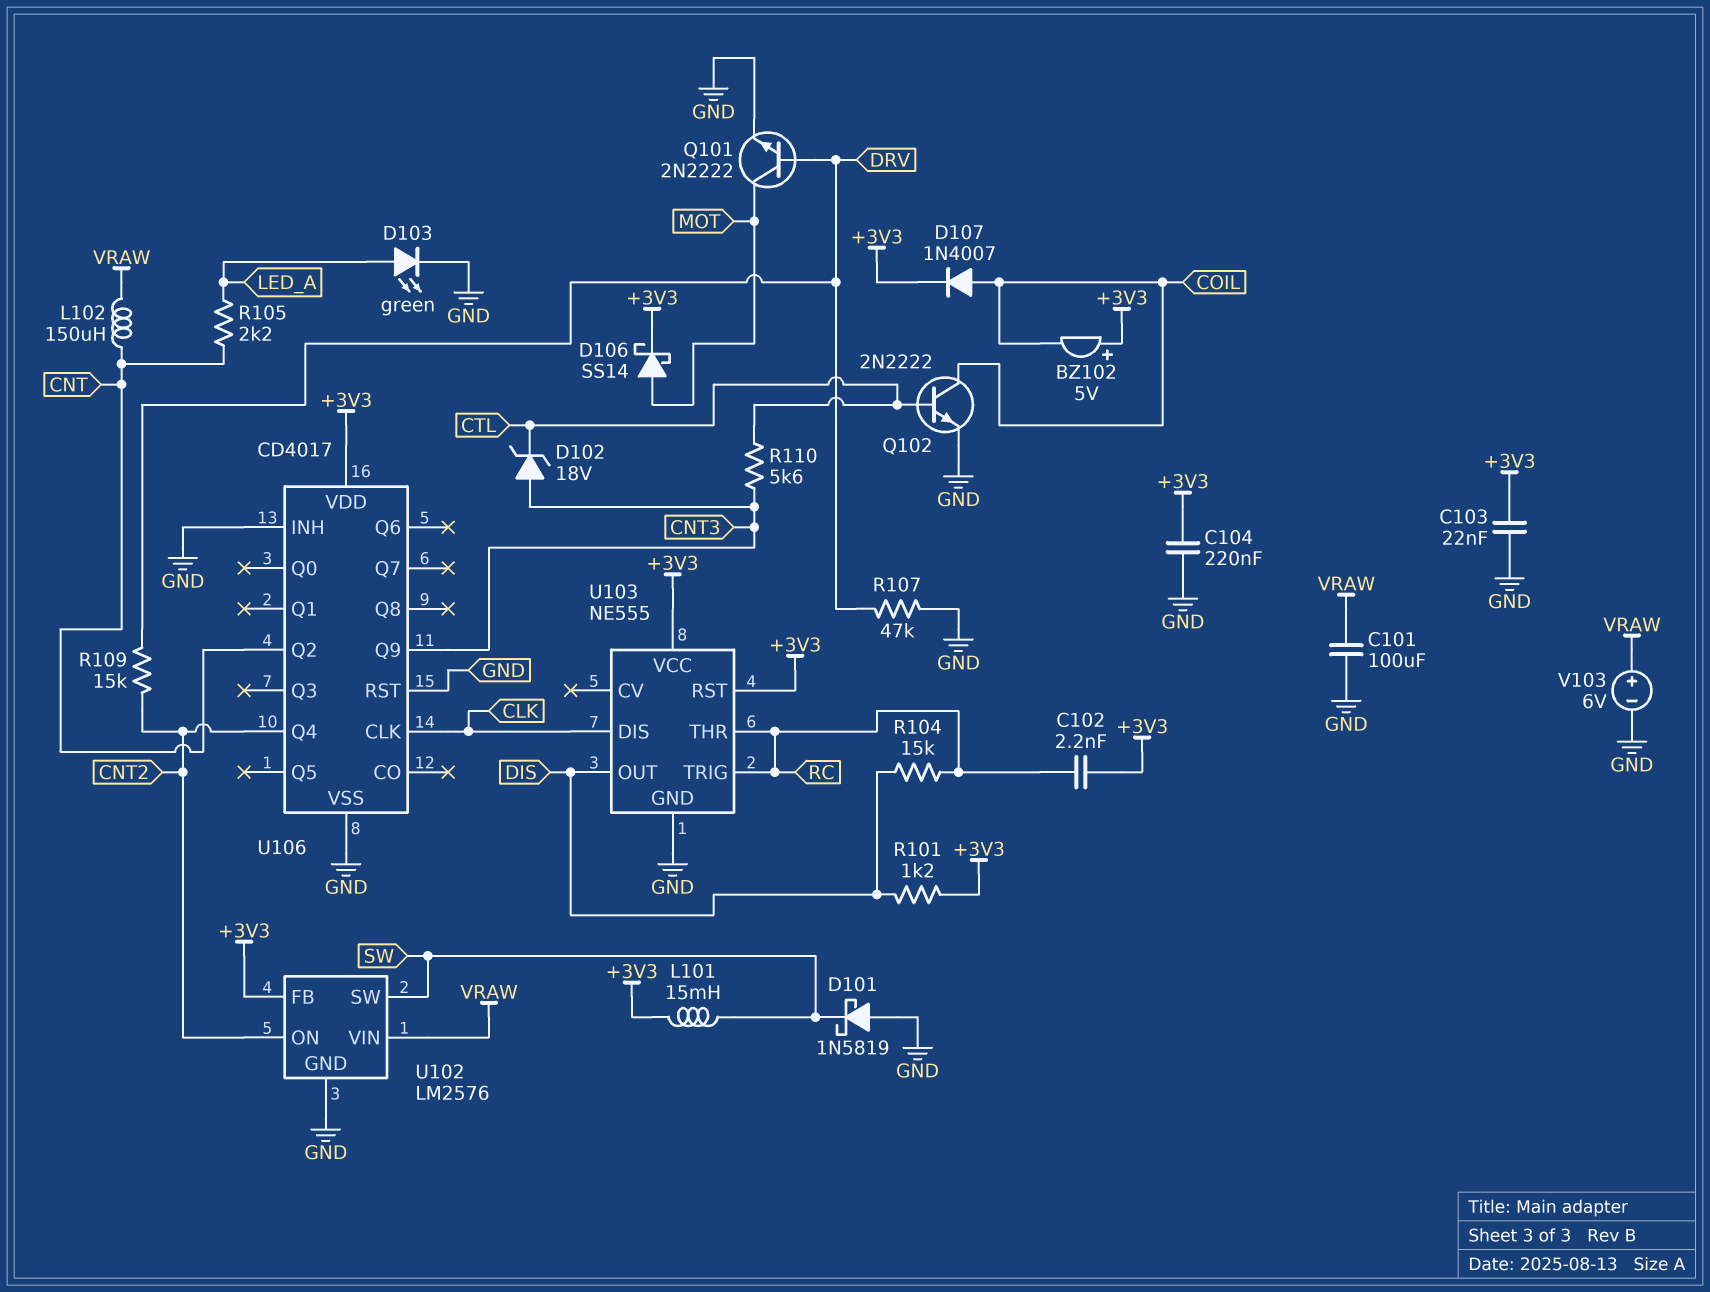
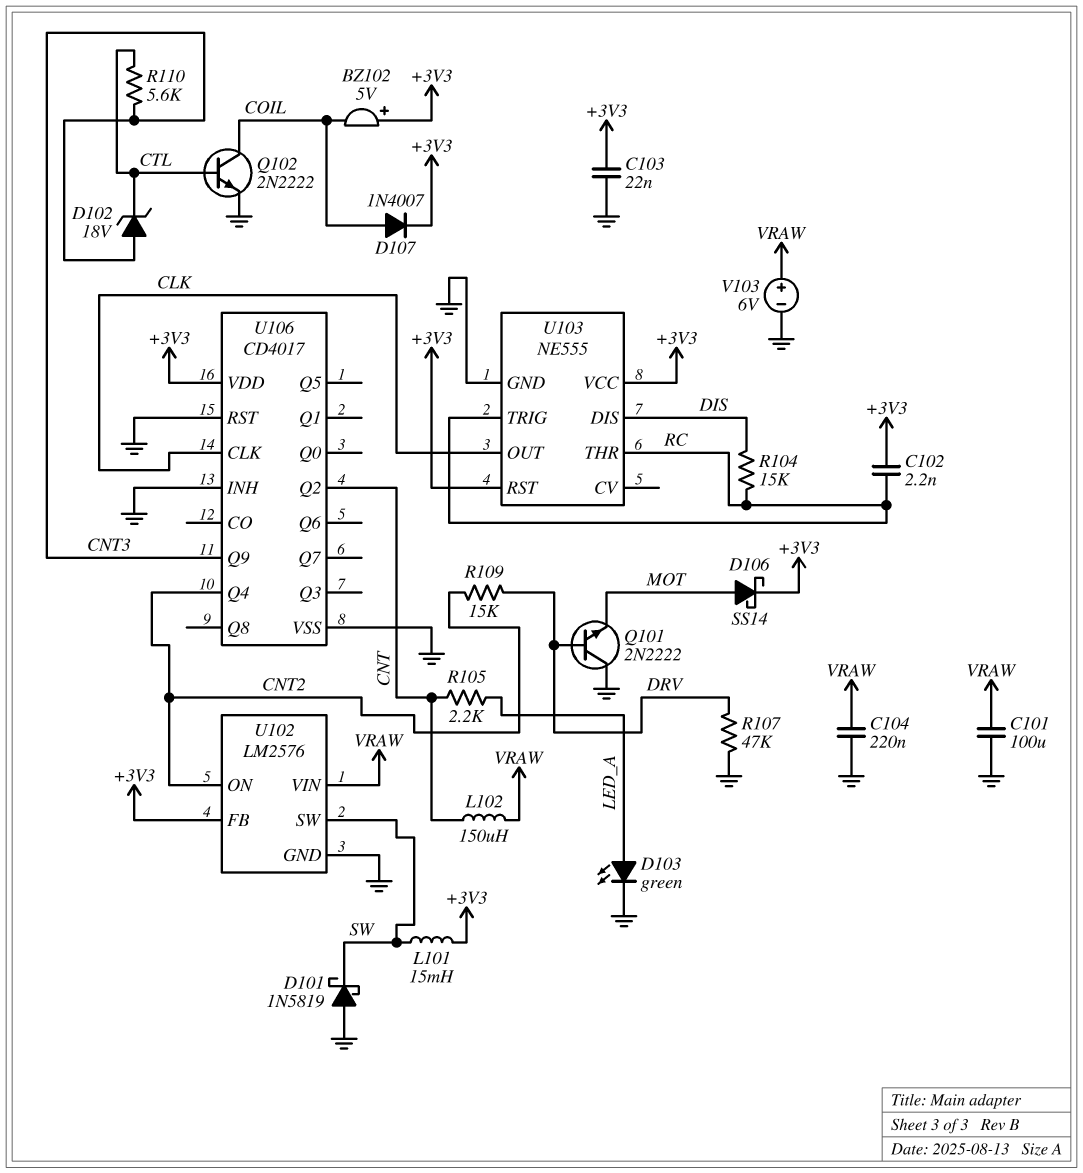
C104: 220nF (+3V3, GND) -> 220nF (GND, VRAW)
Q101: NPN 2N2222 (B DRV, C MOT, E GND) -> NPN 2N2222 (B DRV, C GND, E MOT)
R101: 1.2k (+3V3, DIS) -> none
U103 pin DIS: CLK -> DIS
U103 pin OUT: DIS -> CLK

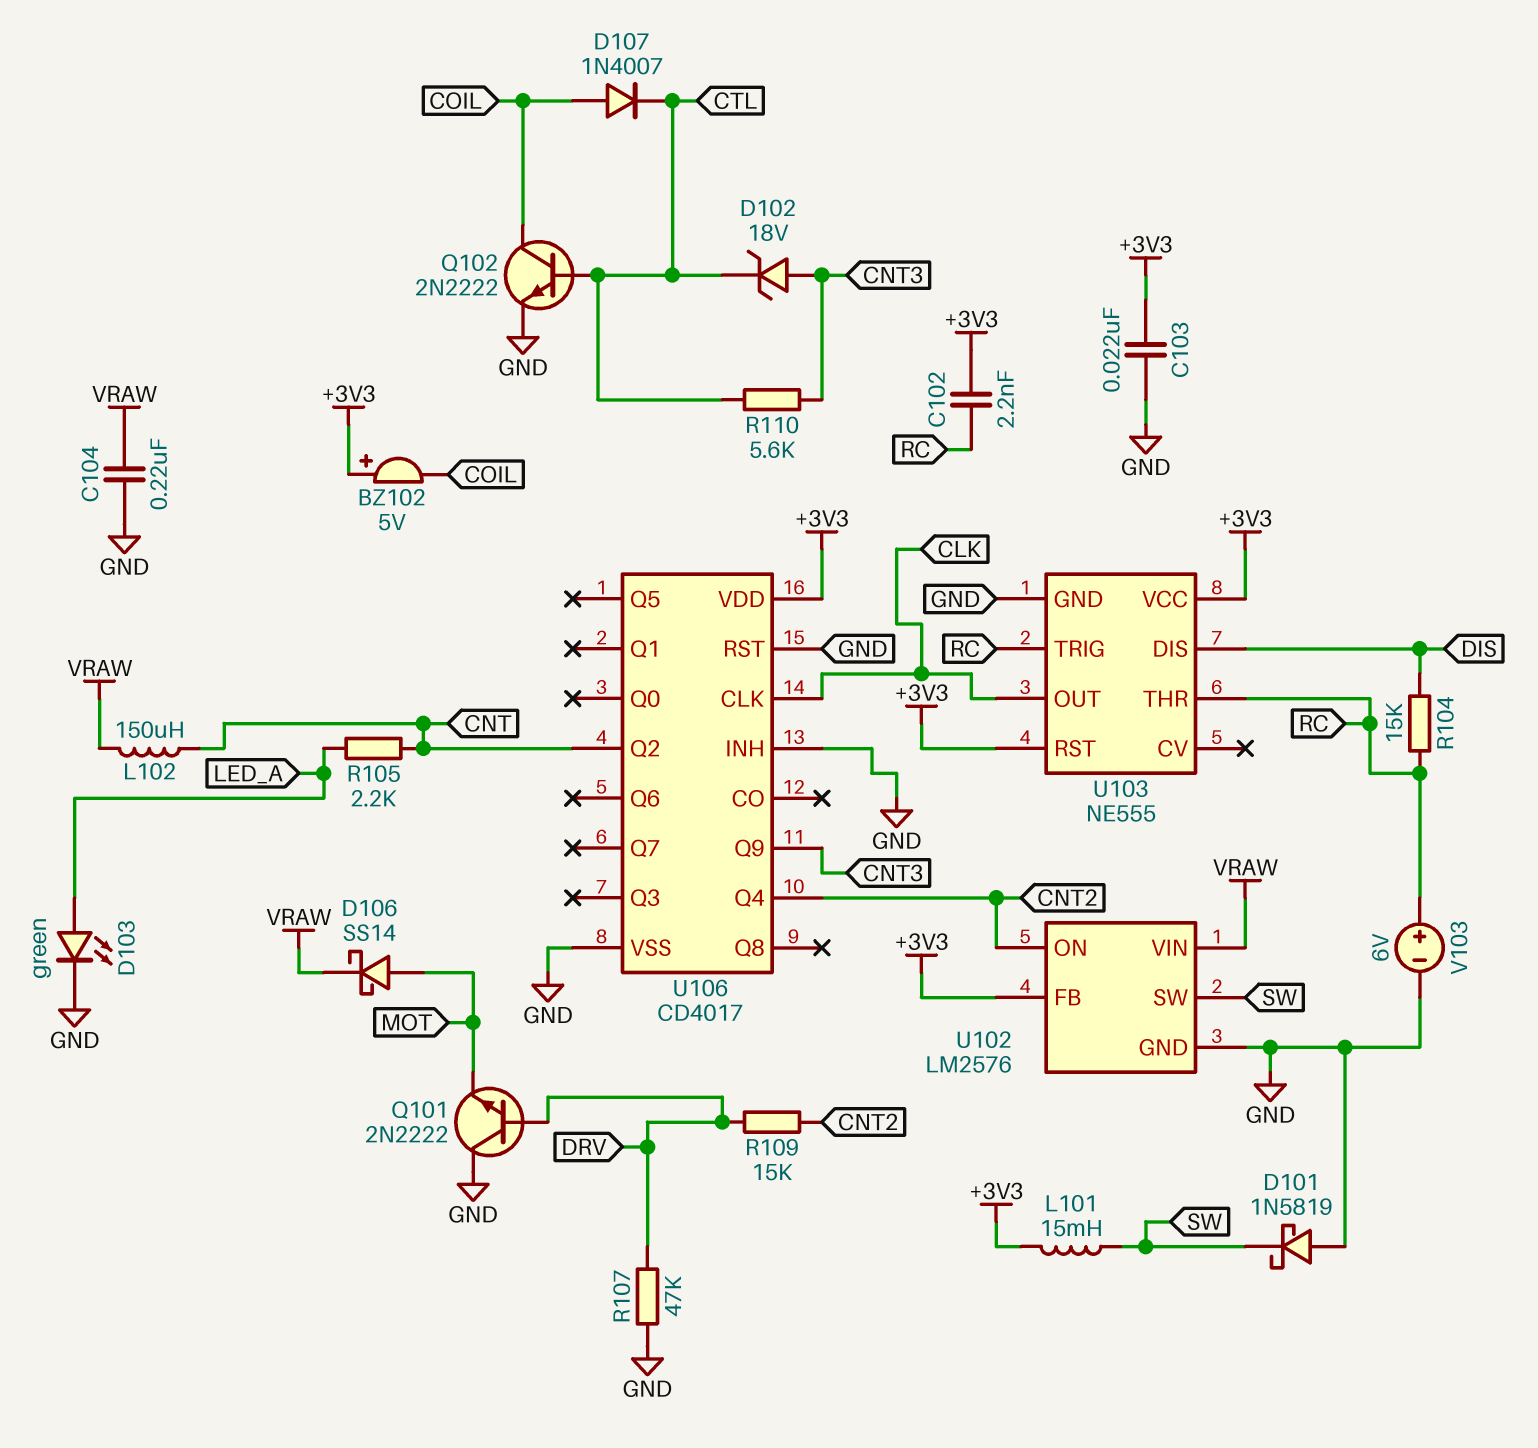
C101: 100uF (GND, VRAW) -> none
D106: schottky SS14 (A MOT, K +3V3) -> schottky SS14 (A MOT, K VRAW)
D107: diode 1N4007 (A COIL, K +3V3) -> diode 1N4007 (A COIL, K CTL)
V103: 6V (plus VRAW, minus GND) -> 6V (plus RC, minus GND)

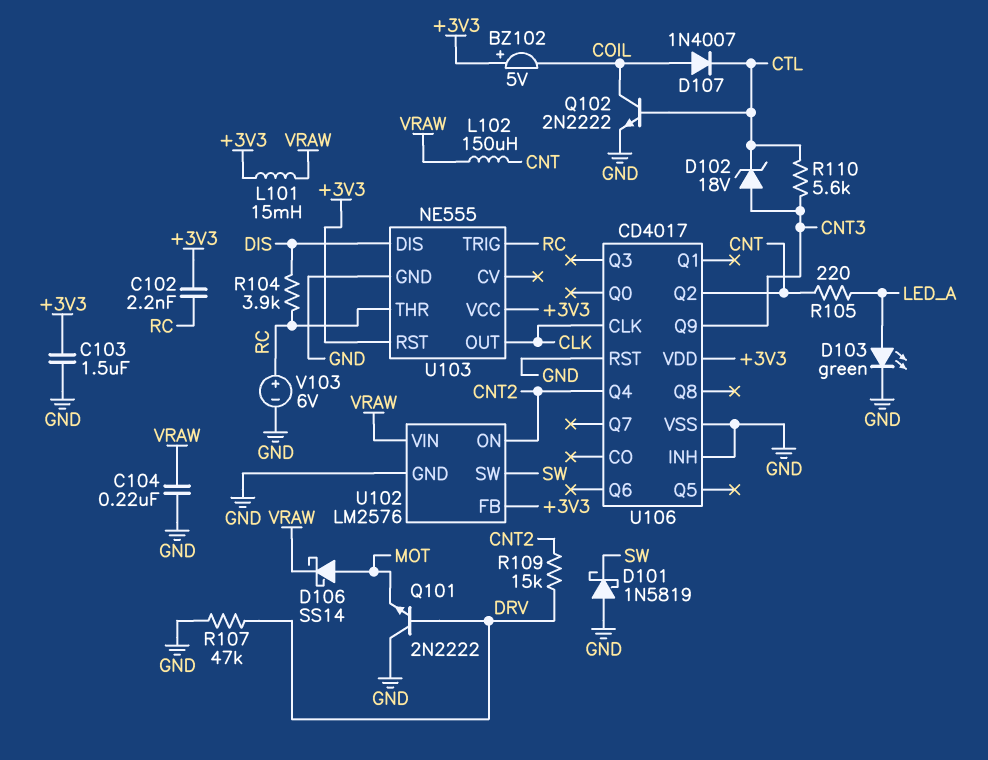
C103: 22nF (+3V3, GND) -> 1.5uF (+3V3, GND)
L101: 15mH (+3V3, SW) -> 15mH (+3V3, VRAW)
R104: 15k (DIS, RC) -> 3.9k (DIS, RC)
R105: 2.2k (CNT, LED_A) -> 220 (CNT, LED_A)

